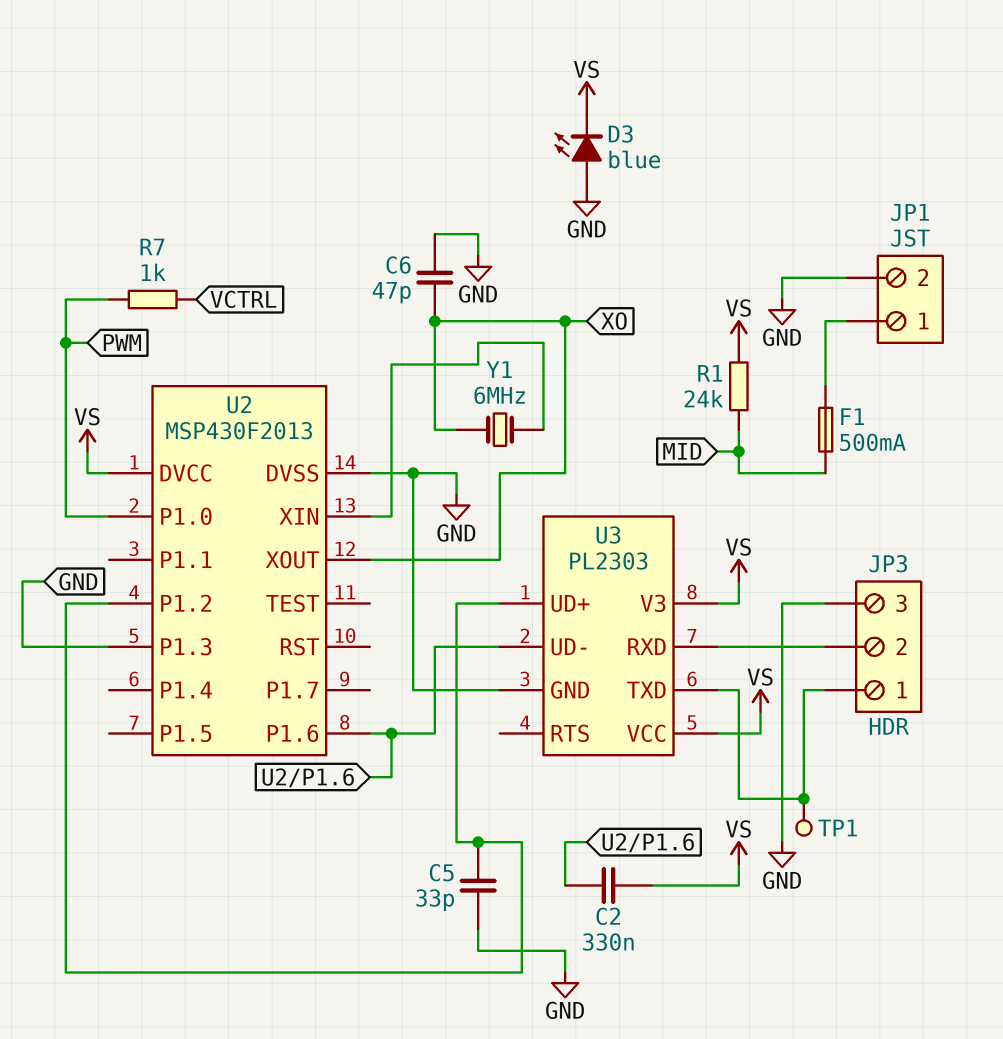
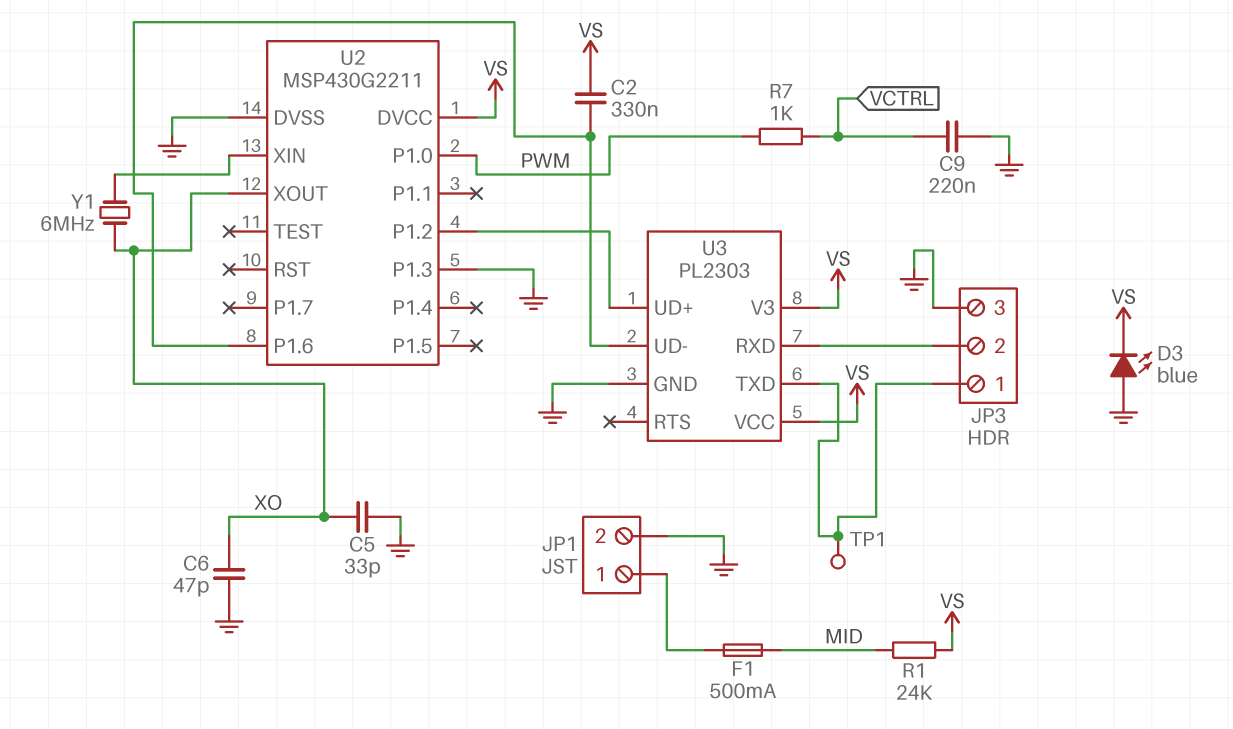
C5: 33pF (GND, U2/P1.2) -> 33pF (GND, XO)
C9: none -> 220nF (GND, VCTRL)
U2: MSP430F2013 -> MSP430G2211

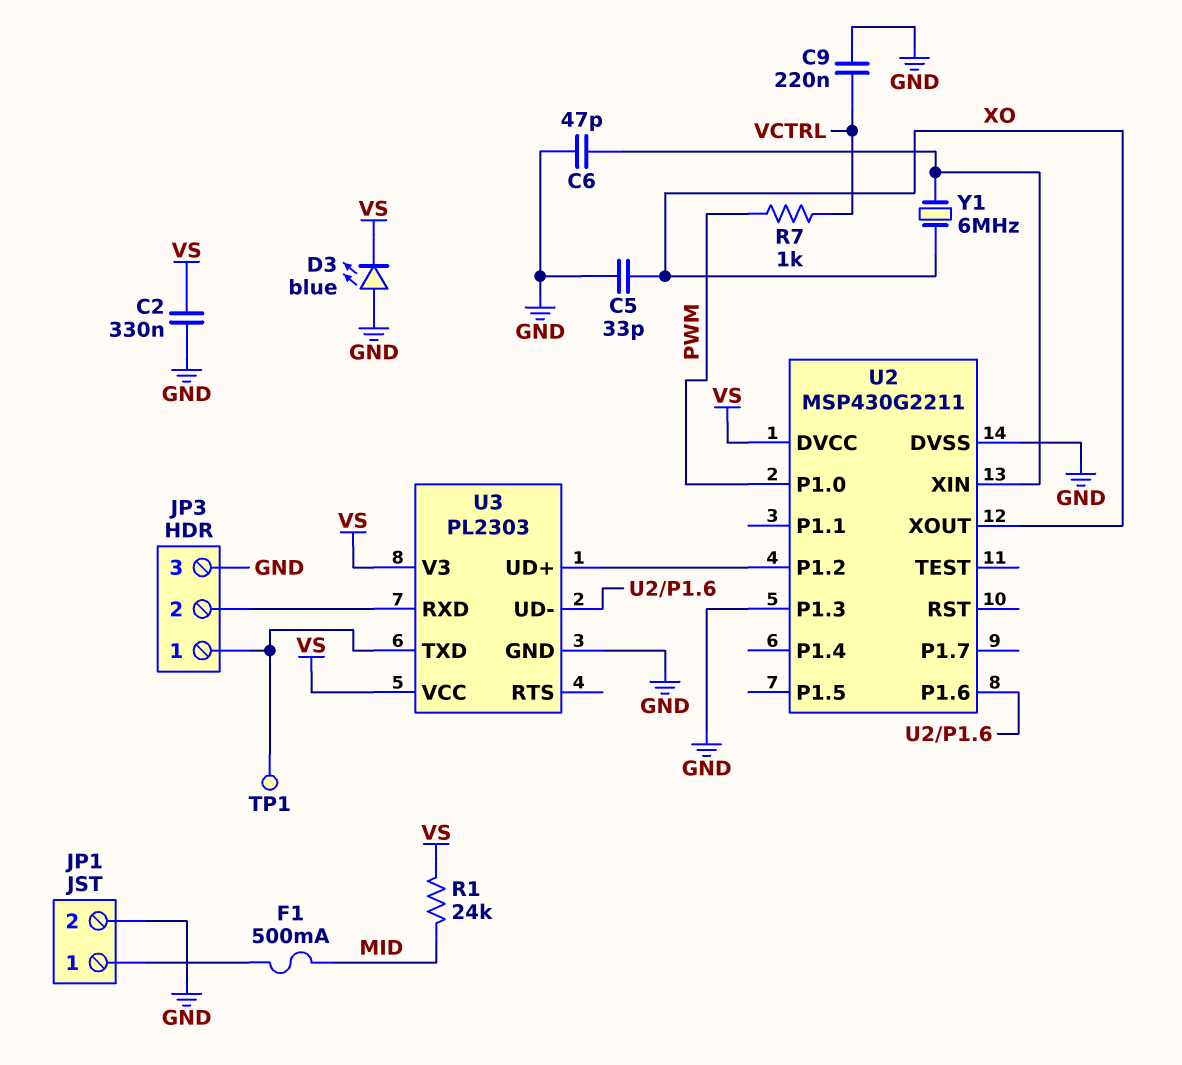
C2: 330nF (U2/P1.6, VS) -> 330nF (GND, VS)
C6: 47pF (GND, XO) -> 47pF (GND, U2/XIN)

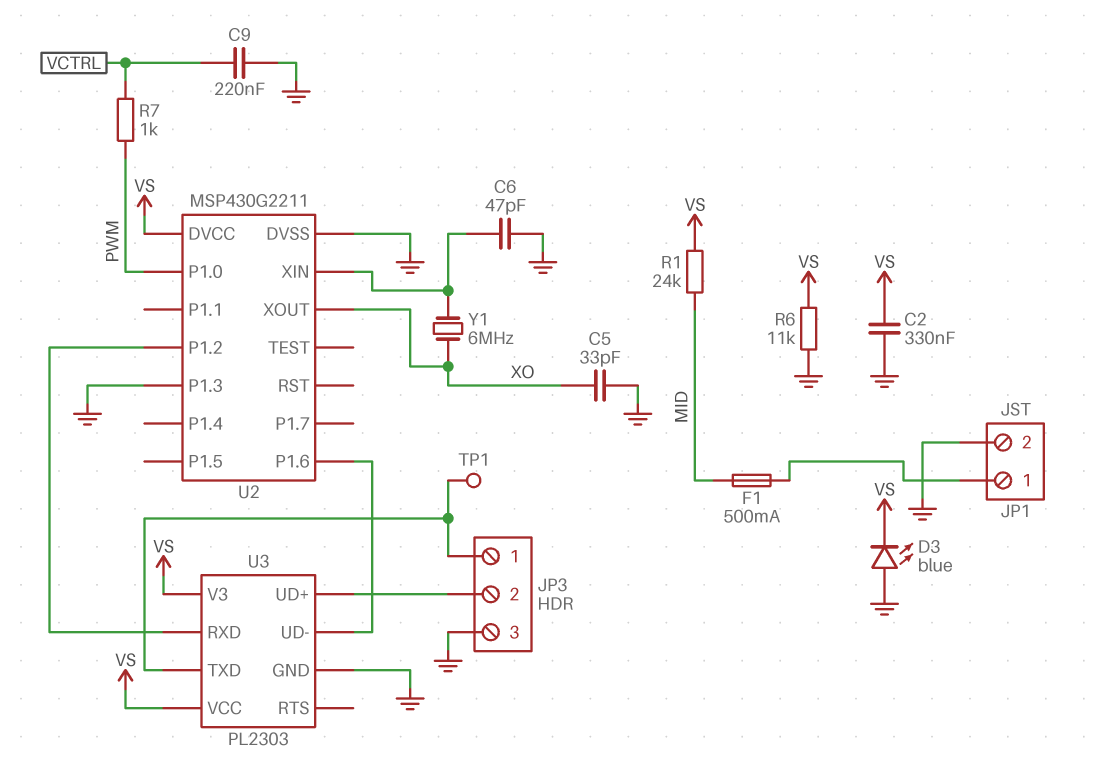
R6: none -> 11k (GND, VS)
U3 pin RXD: JP3/2 -> U2/P1.2
U3 pin UD+: U2/P1.2 -> JP3/2

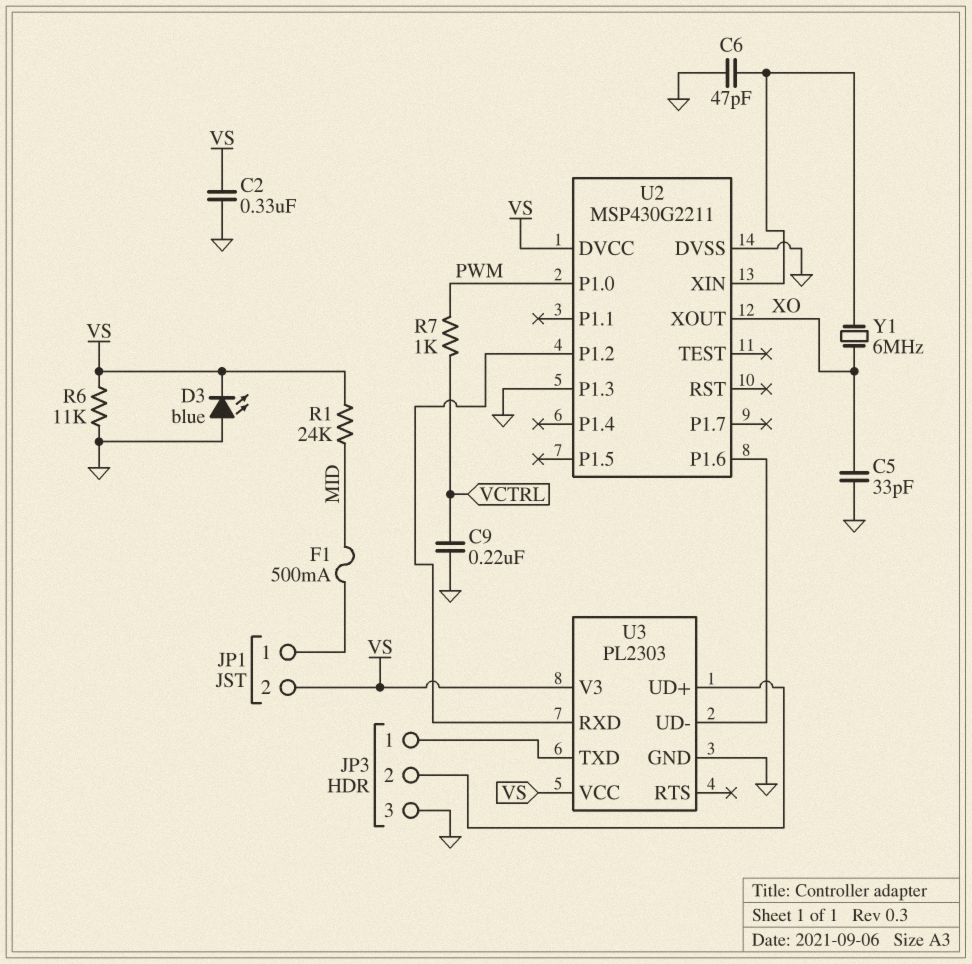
JP1 pin 2: GND -> VS
TP1: test point (JP3/1) -> none

